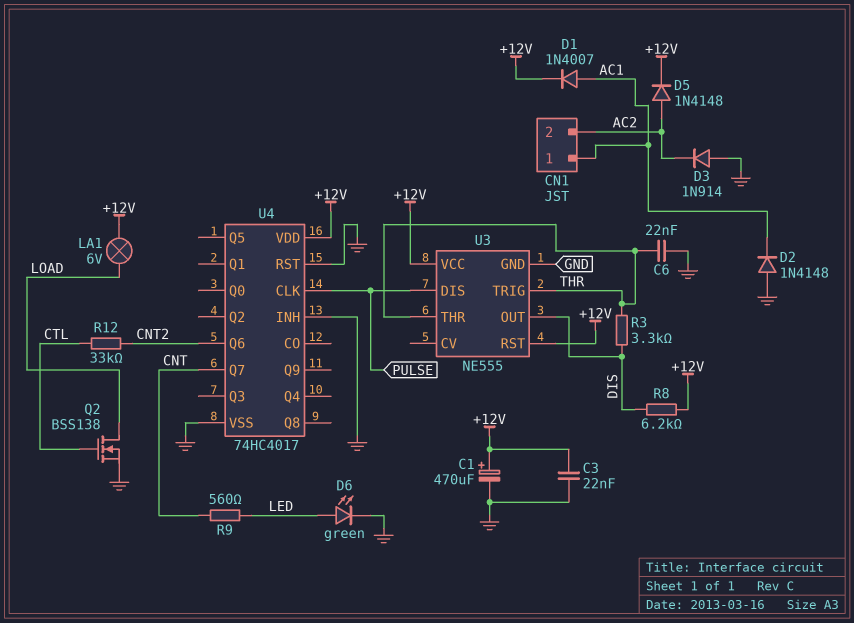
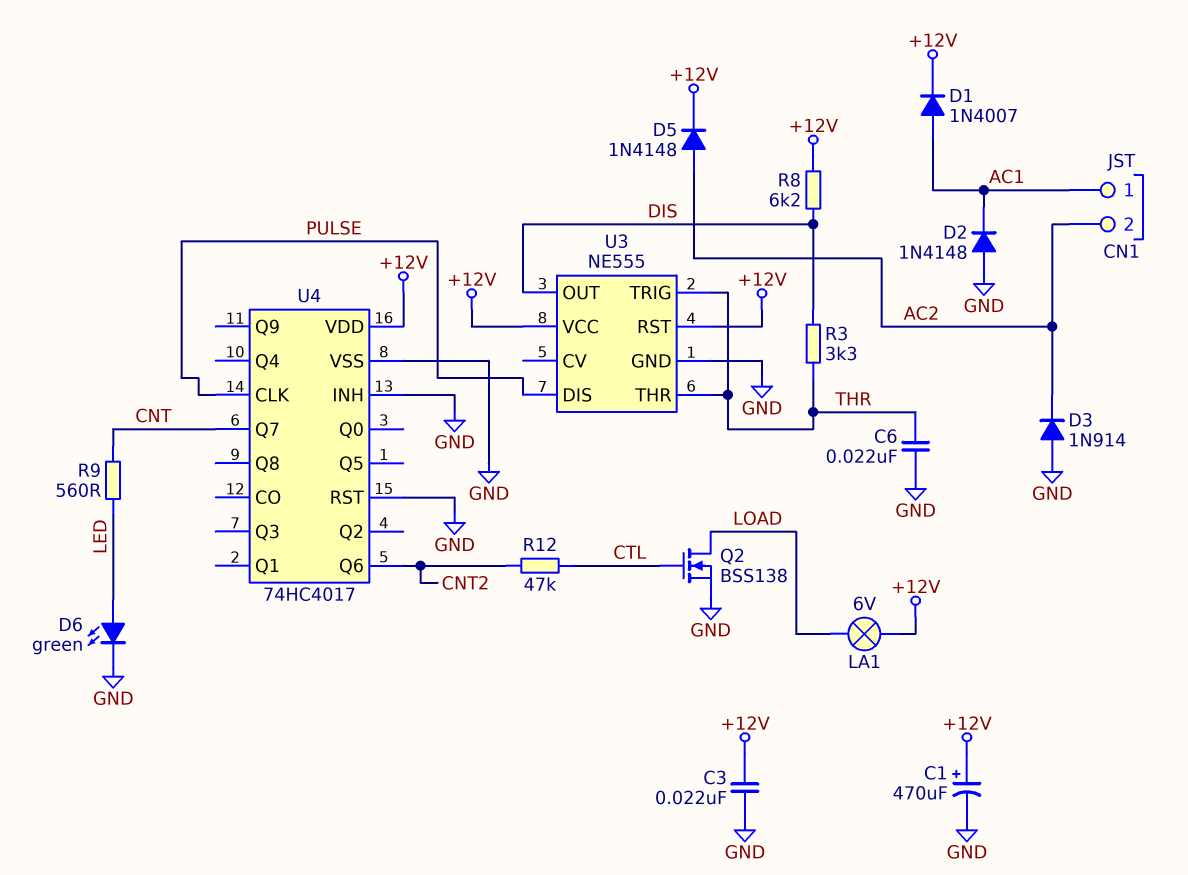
R12: 33k (CNT2, CTL) -> 47k (CNT2, CTL)

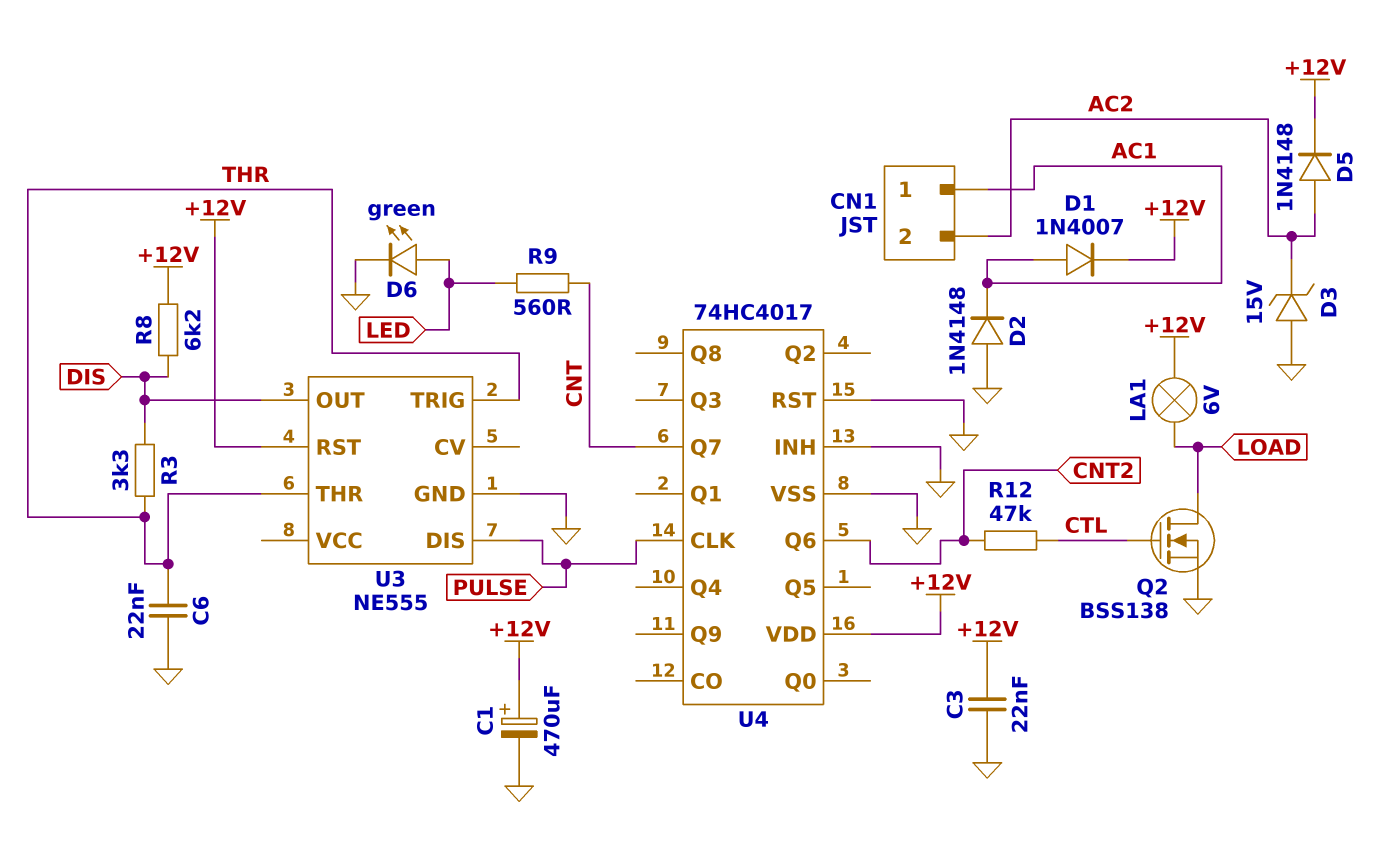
D3: diode 1N914 (A GND, K AC2) -> zener 15V (A GND, K AC2)
U3 pin VCC: +12V -> none

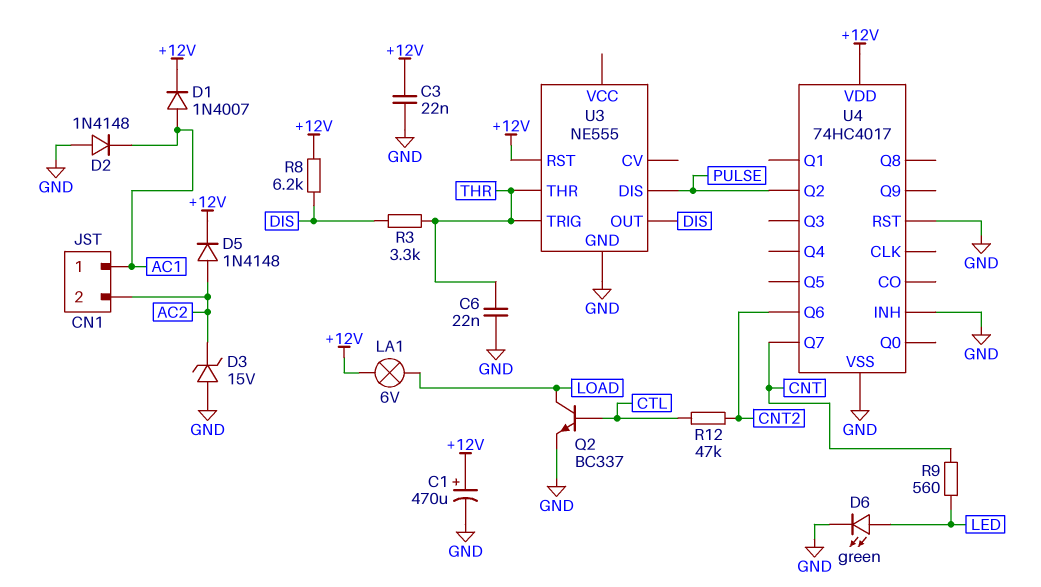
Q2: NMOS BSS138 (G CTL, D LOAD, S GND) -> NPN BC337 (B CTL, C LOAD, E GND)
U4 pin CLK: PULSE -> none
U4 pin Q2: none -> PULSE

